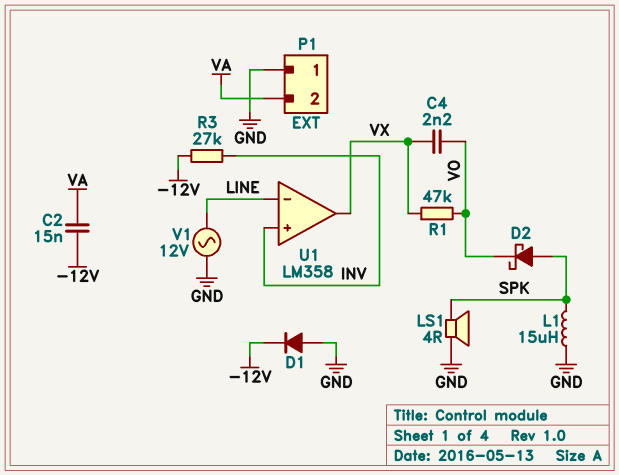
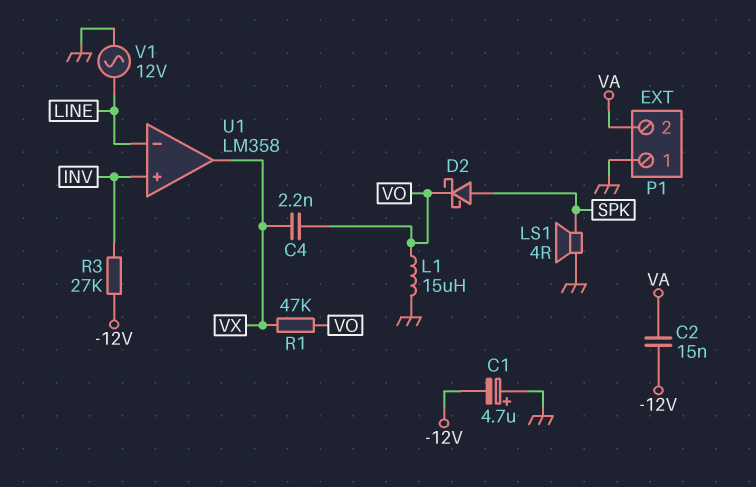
C1: none -> 4.7uF (plus GND, minus -12V)
D1: diode (A GND, K -12V) -> none
L1: 15uH (GND, SPK) -> 15uH (GND, VO)

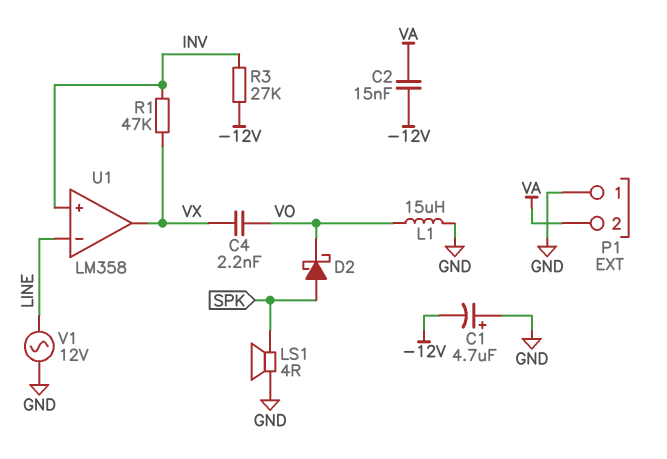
R1: 47k (VO, VX) -> 47k (INV, VX)

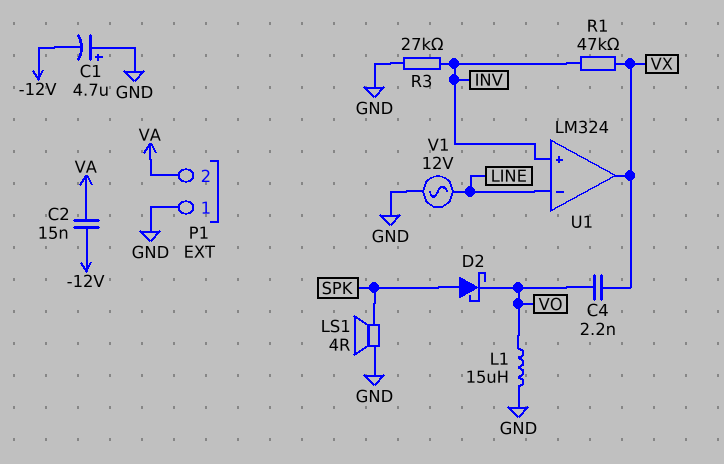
R3: 27k (-12V, INV) -> 27k (GND, INV)
U1: LM358 -> LM324

